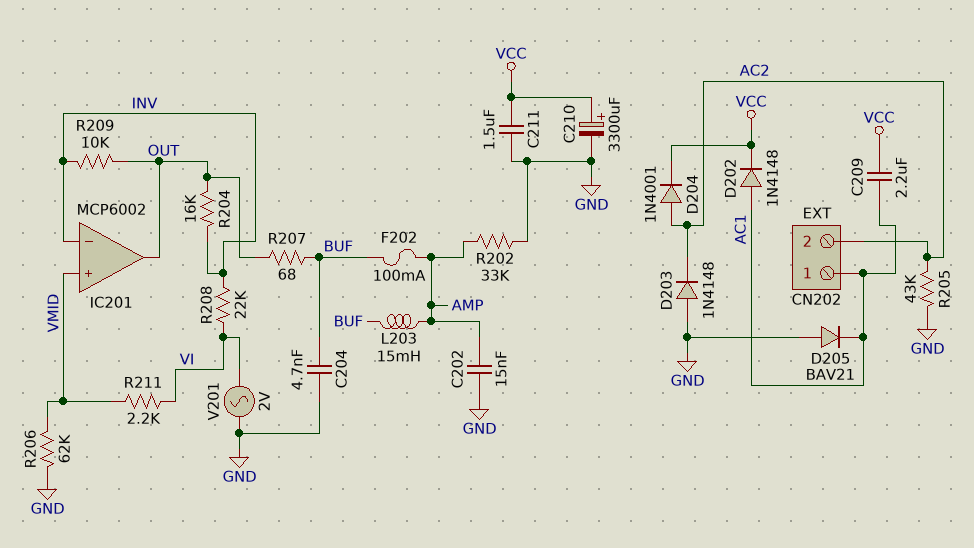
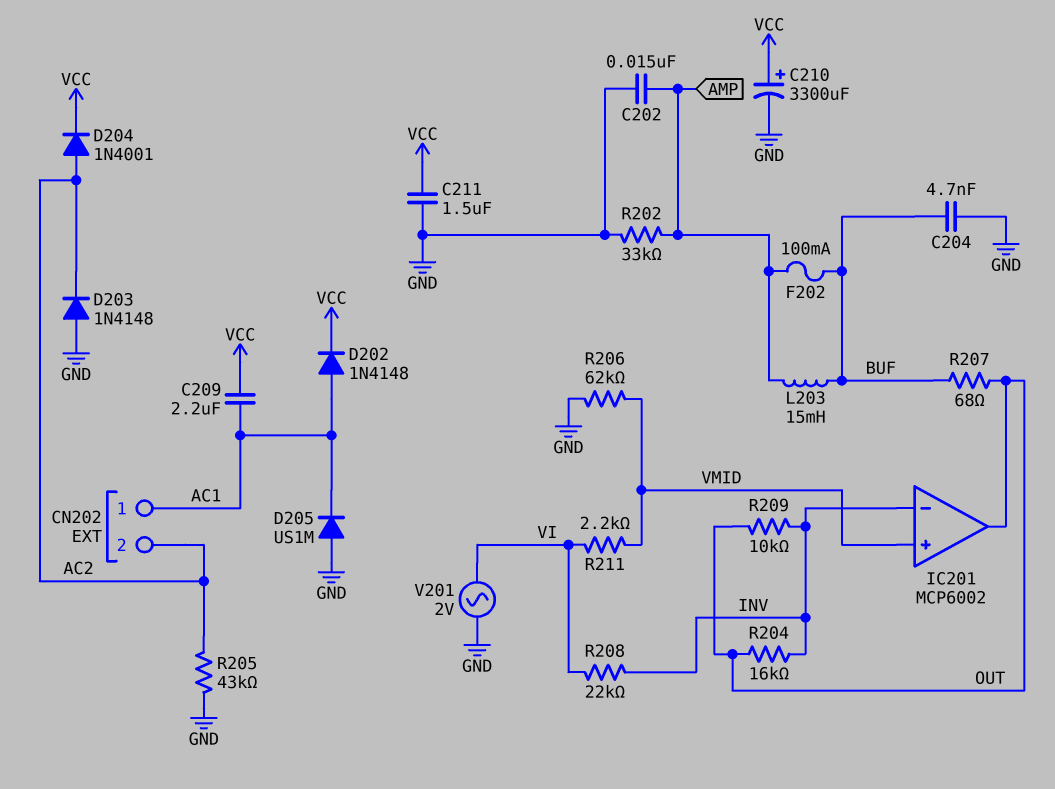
D205: diode BAV21 (A GND, K AC1) -> diode US1M (A GND, K AC1)

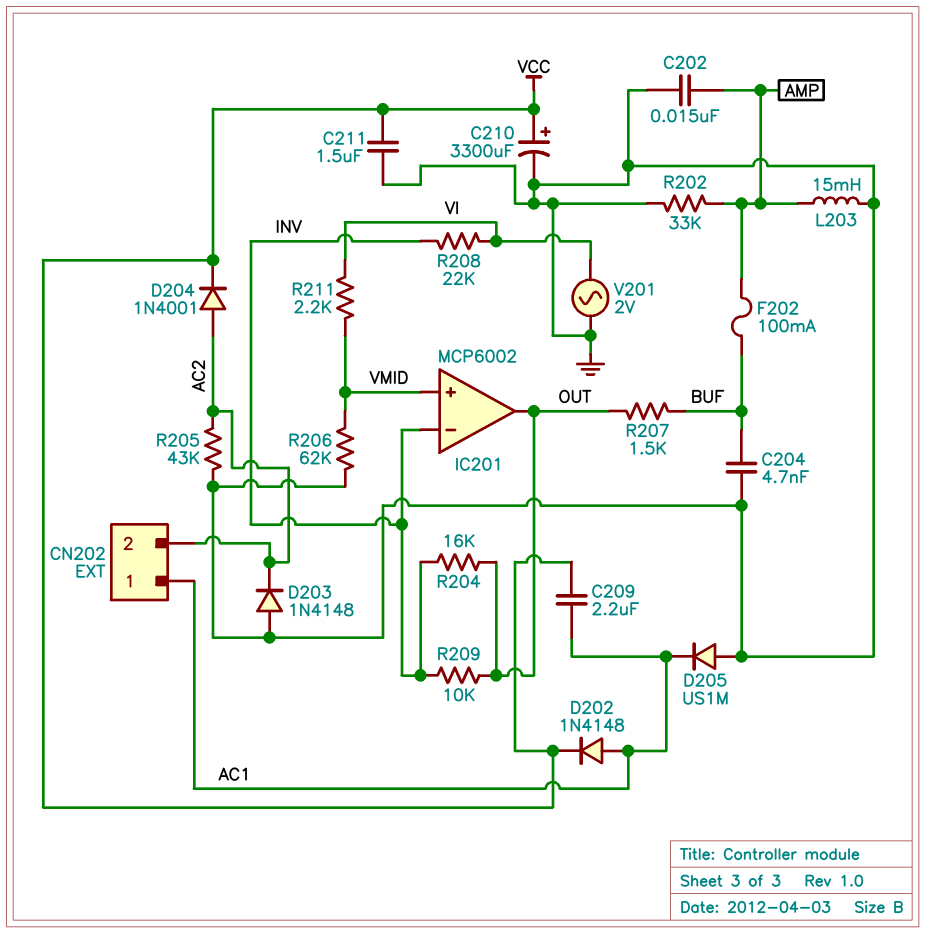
L203: 15mH (AMP, BUF) -> 15mH (AMP, GND)
R207: 68 (BUF, OUT) -> 1.5k (BUF, OUT)

